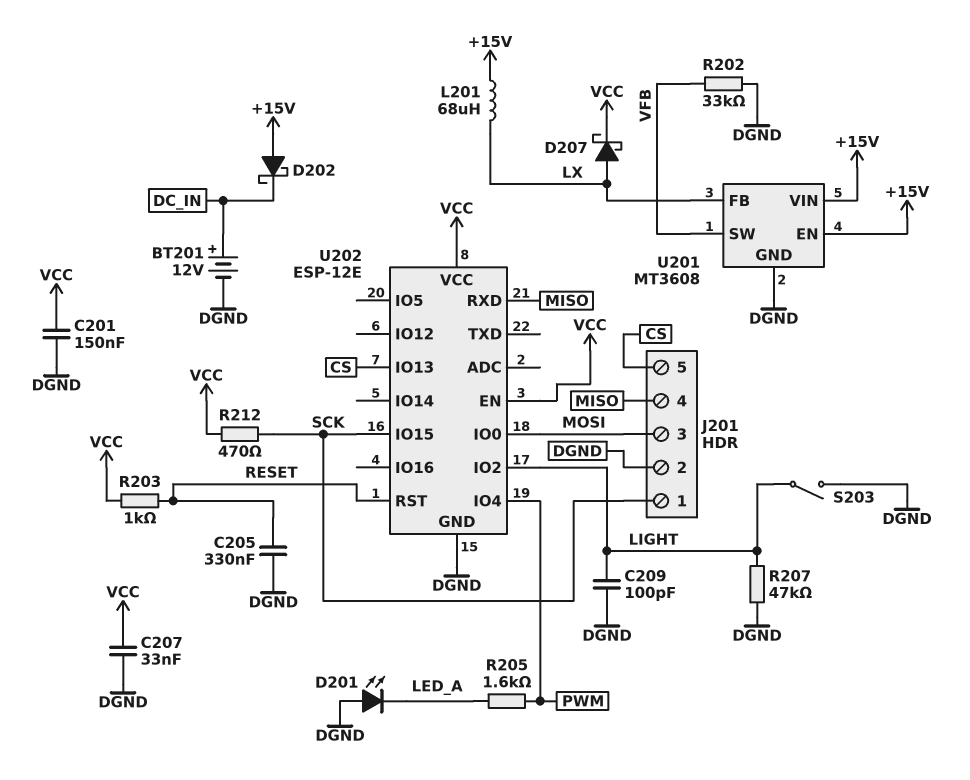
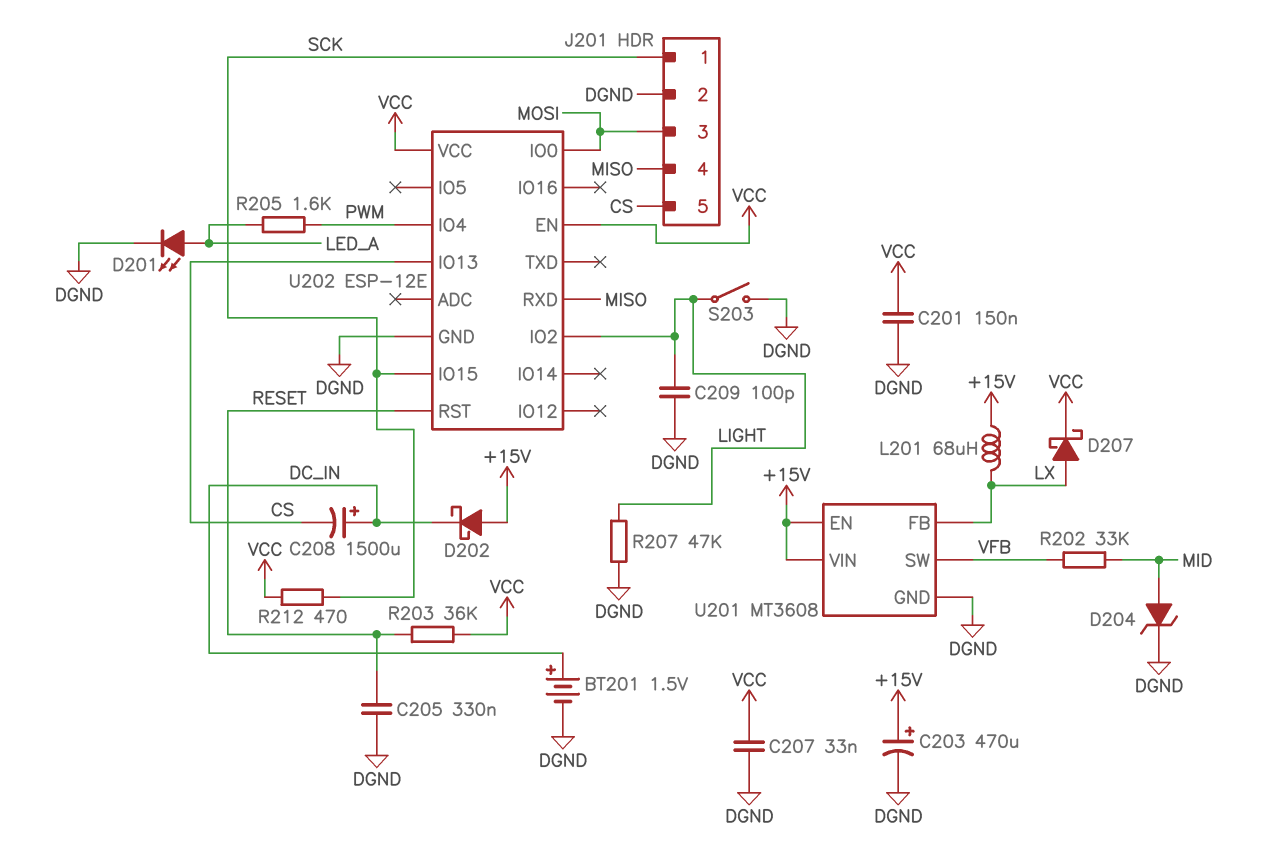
BT201: 12V (plus DC_IN, minus DGND) -> 1.5V (plus DC_IN, minus DGND)
C203: none -> 470uF (plus +15V, minus DGND)
C208: none -> 1500uF (plus DC_IN, minus CS)
D201: LED (A DGND, K LED_A) -> LED (A LED_A, K DGND)
D204: none -> zener (A MID, K DGND)
R202: 33k (DGND, VFB) -> 33k (MID, VFB)
R203: 1k (RESET, VCC) -> 36k (RESET, VCC)

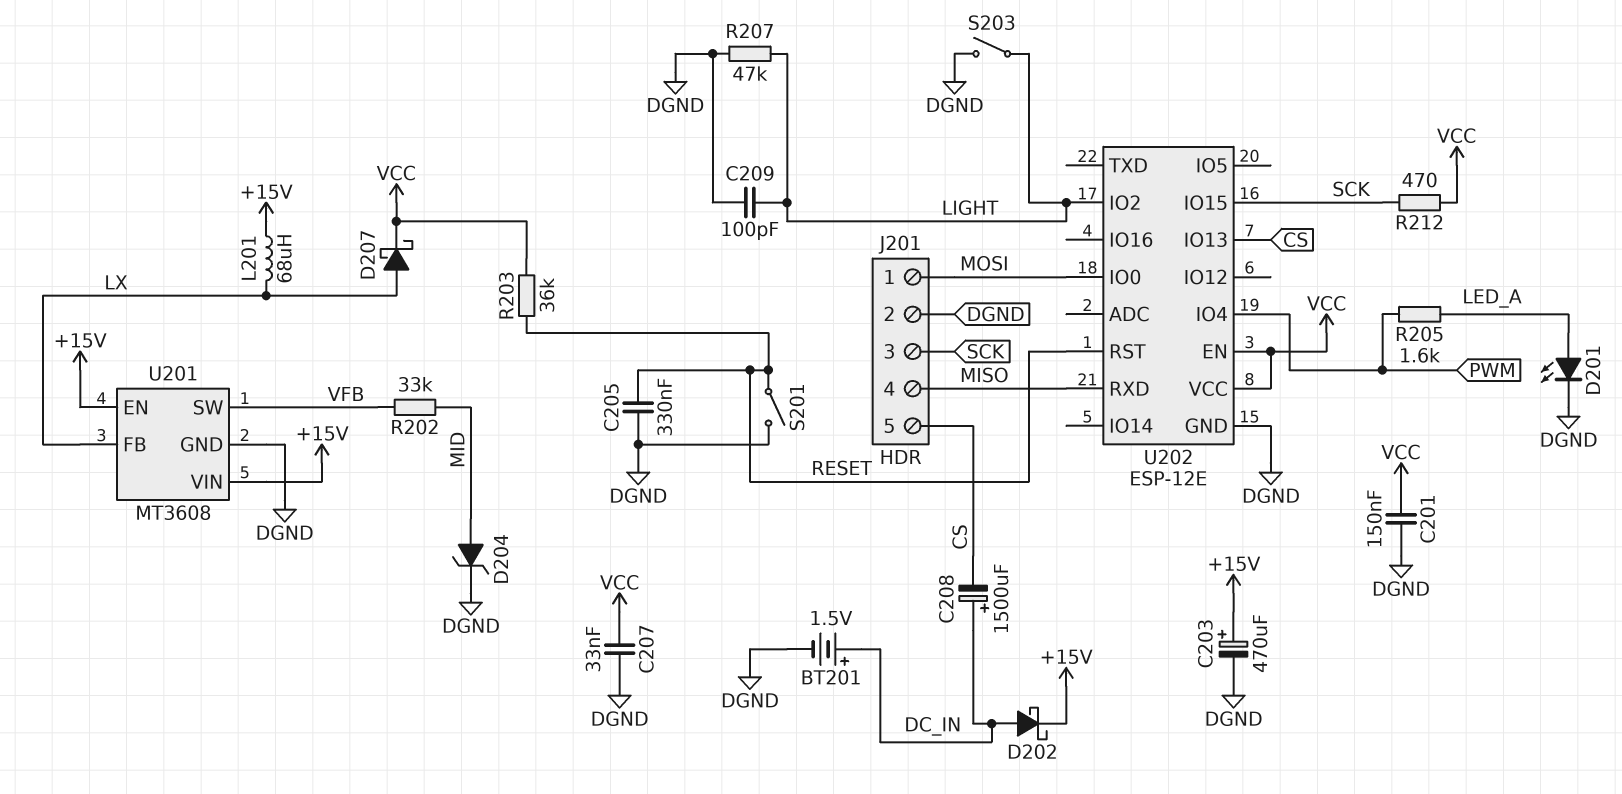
D202: schottky (A +15V, K DC_IN) -> schottky (A DC_IN, K +15V)
J201 pin 1: SCK -> MOSI
J201 pin 3: MOSI -> SCK
S201: none -> switch (DGND, RESET)

